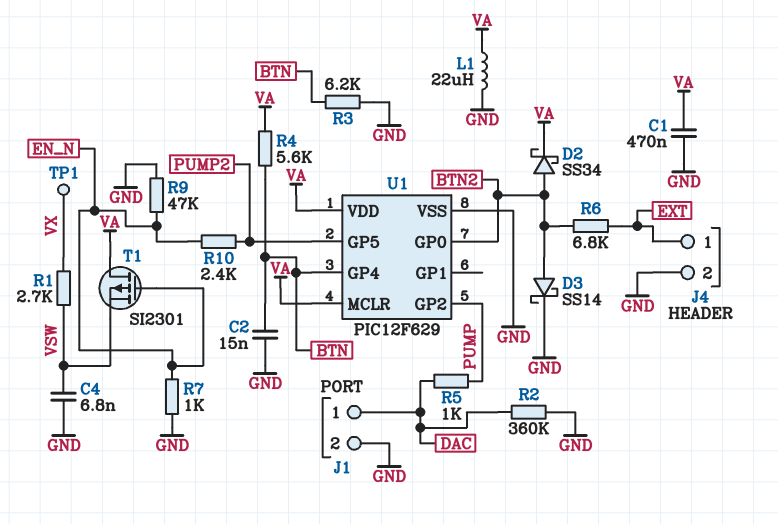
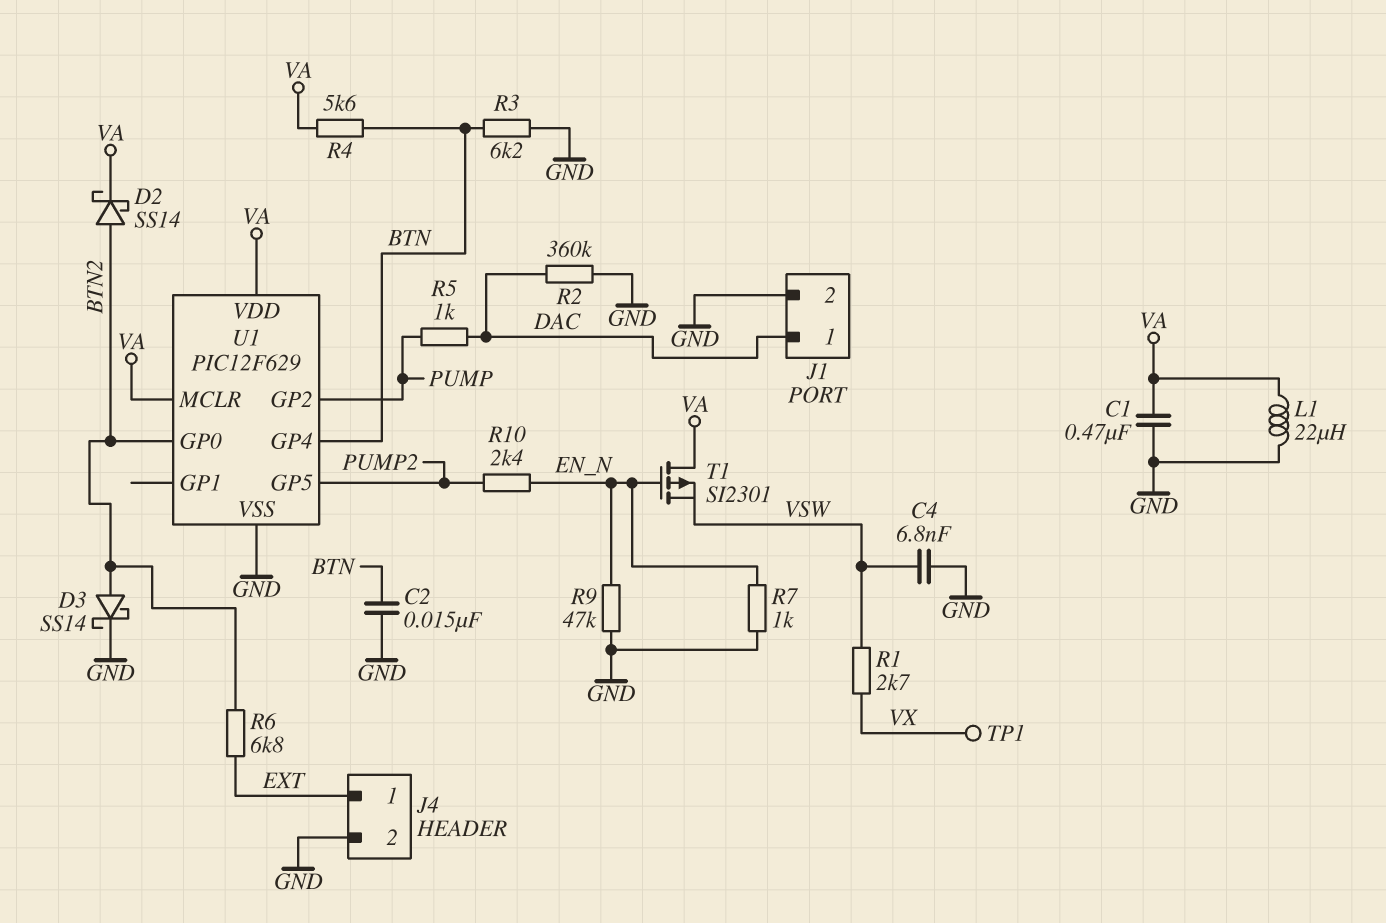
D2: schottky SS34 (A BTN2, K VA) -> schottky SS14 (A BTN2, K VA)

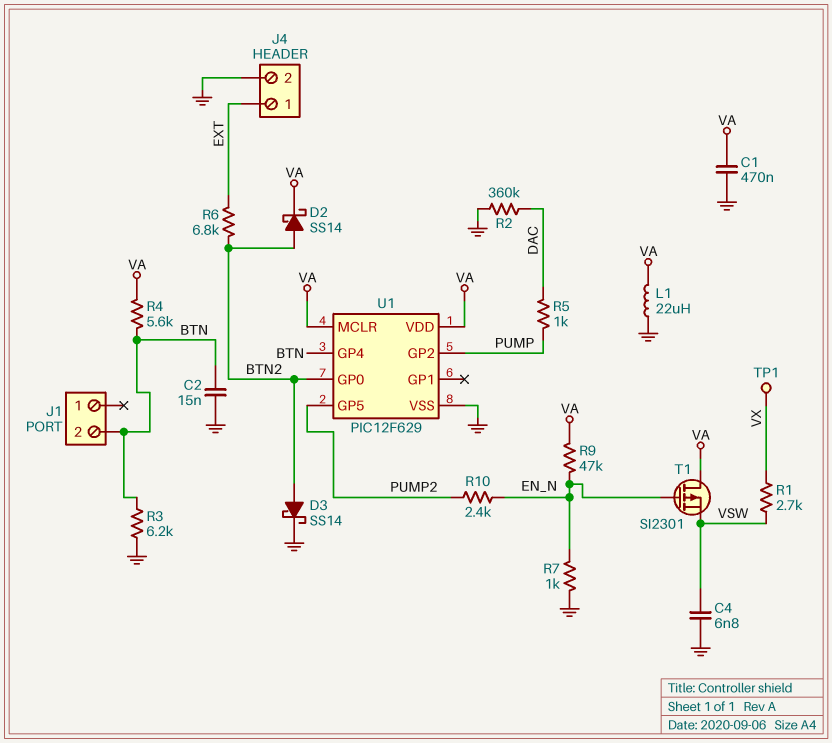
J1 pin 1: DAC -> none
J1 pin 2: GND -> BTN
R9: 47k (EN_N, GND) -> 47k (EN_N, VA)

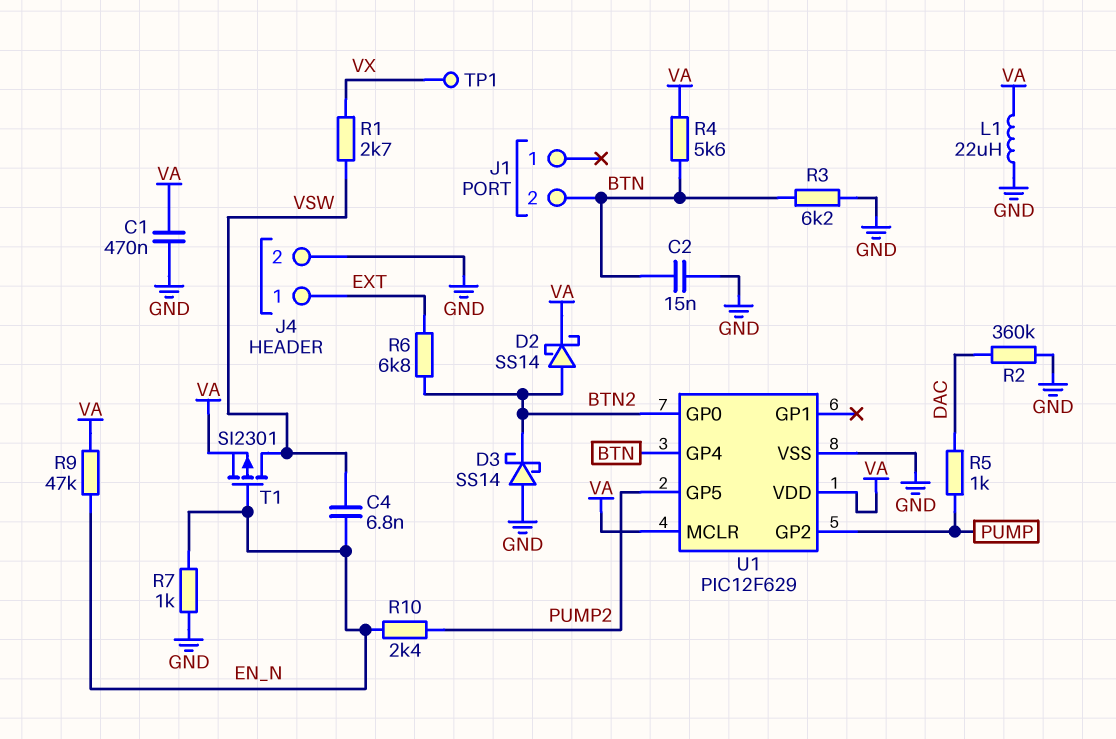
C4: 6.8nF (GND, VSW) -> 6.8nF (EN_N, VSW)
D3: schottky SS14 (A BTN2, K GND) -> schottky SS14 (A GND, K BTN2)
T1: PMOS SI2301 (G EN_N, D VA, S VSW) -> PMOS SI2301 (G EN_N, D VSW, S VA)

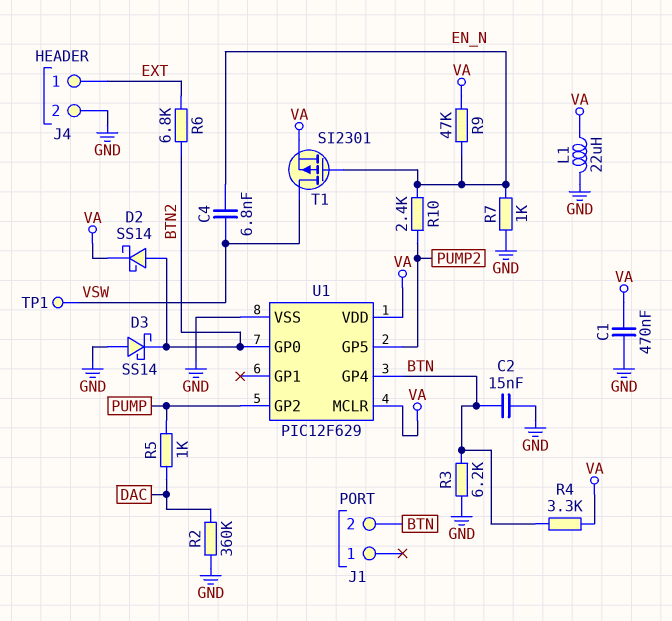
R1: 2.7k (VSW, VX) -> none
R4: 5.6k (BTN, VA) -> 3.3k (BTN, VA)
TP1: test point (VX) -> test point (VSW)

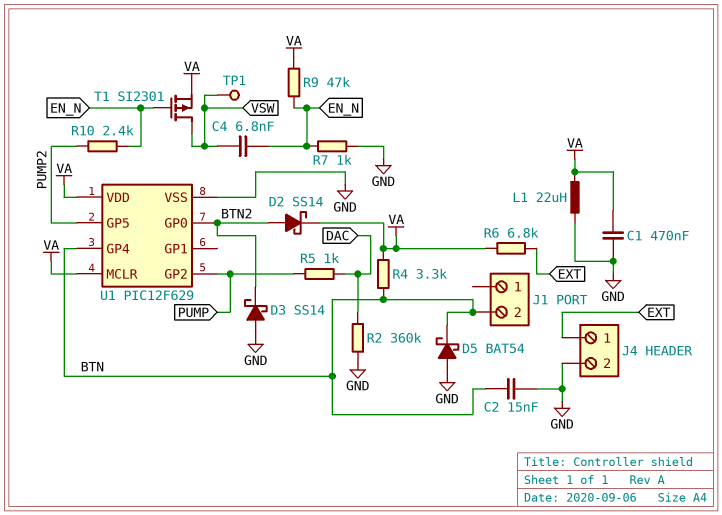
D5: none -> schottky BAT54 (A GND, K BTN)
R3: 6.2k (BTN, GND) -> none
R6: 6.8k (BTN2, EXT) -> 6.8k (EXT, VA)

